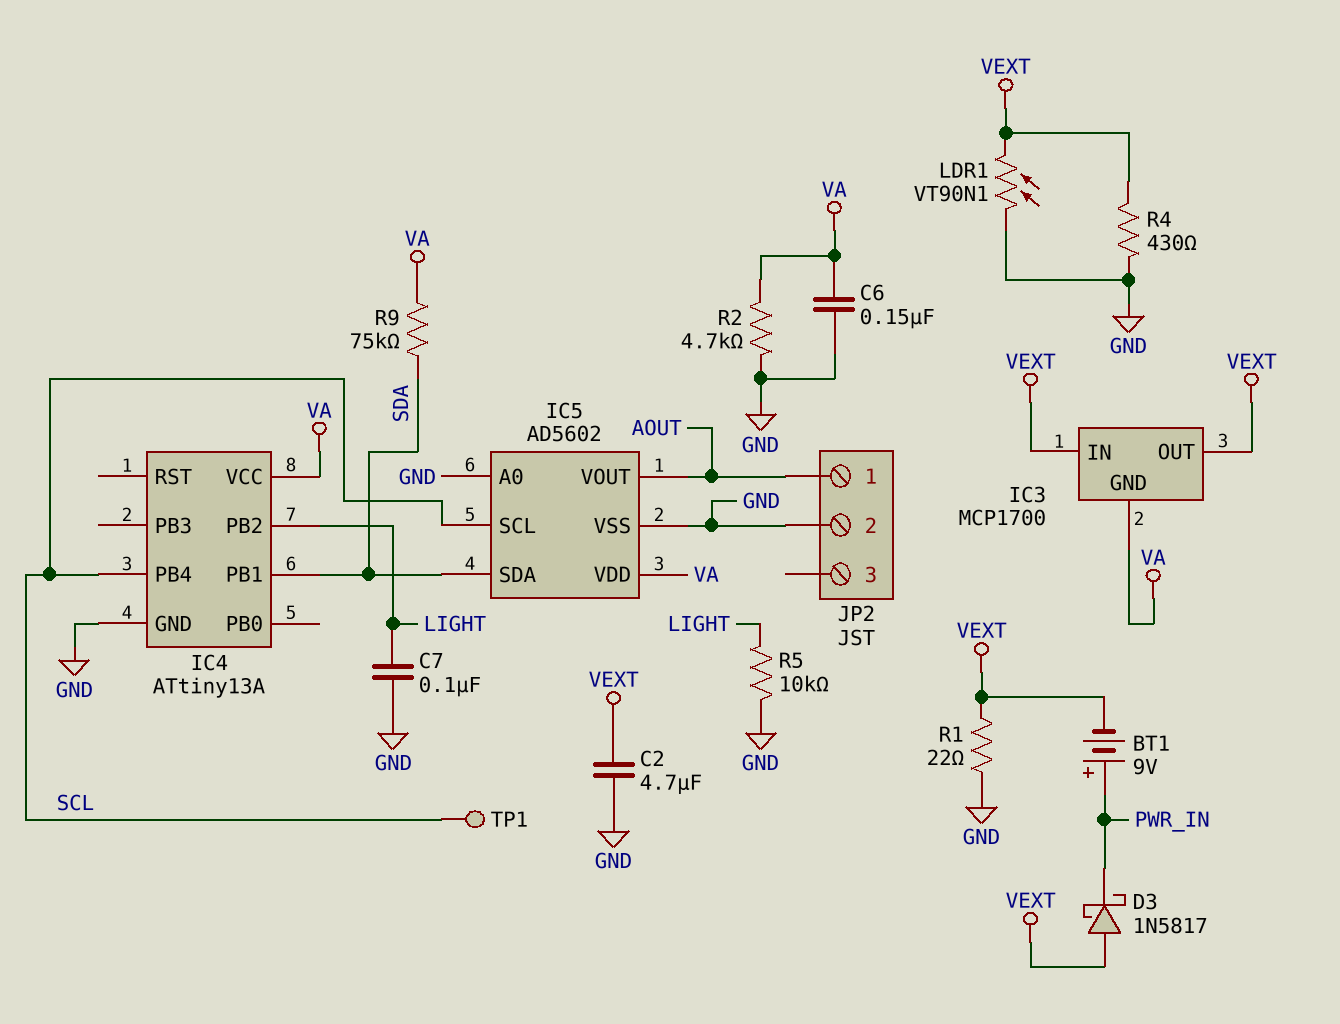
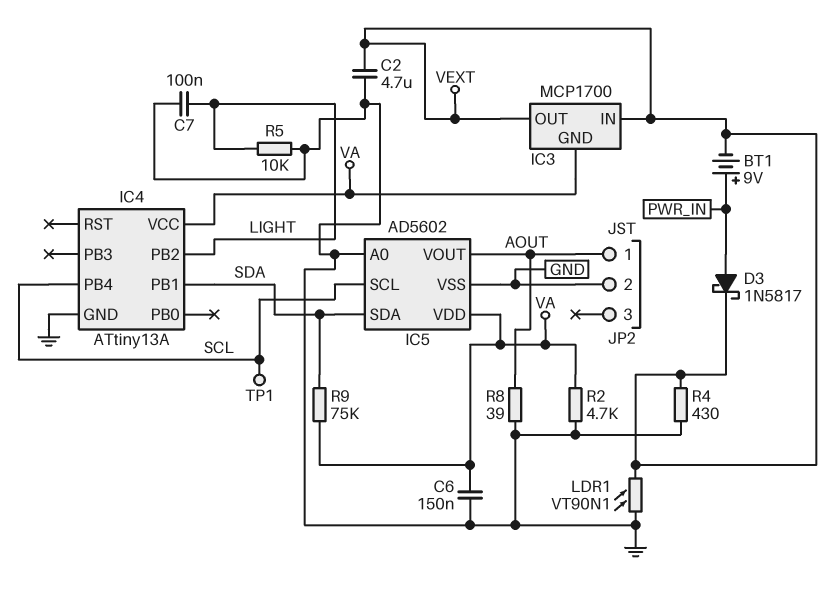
D3: schottky 1N5817 (A VEXT, K PWR_IN) -> schottky 1N5817 (A PWR_IN, K VEXT)
R1: 22 (GND, VEXT) -> none
R8: none -> 39 (AOUT, GND)

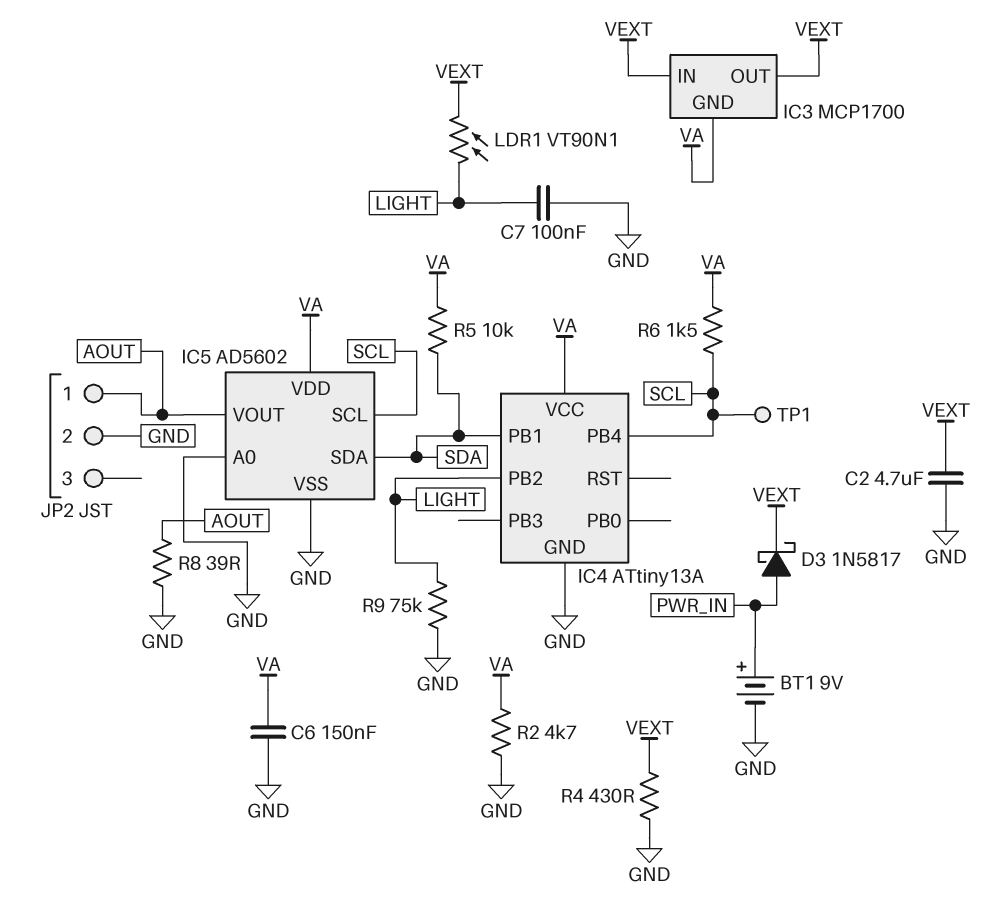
BT1: 9V (plus PWR_IN, minus VEXT) -> 9V (plus PWR_IN, minus GND)
LDR1: VT90N1 (GND, VEXT) -> VT90N1 (LIGHT, VEXT)
R5: 10k (GND, LIGHT) -> 10k (SDA, VA)
R6: none -> 1.5k (SCL, VA)
R9: 75k (SDA, VA) -> 75k (GND, LIGHT)

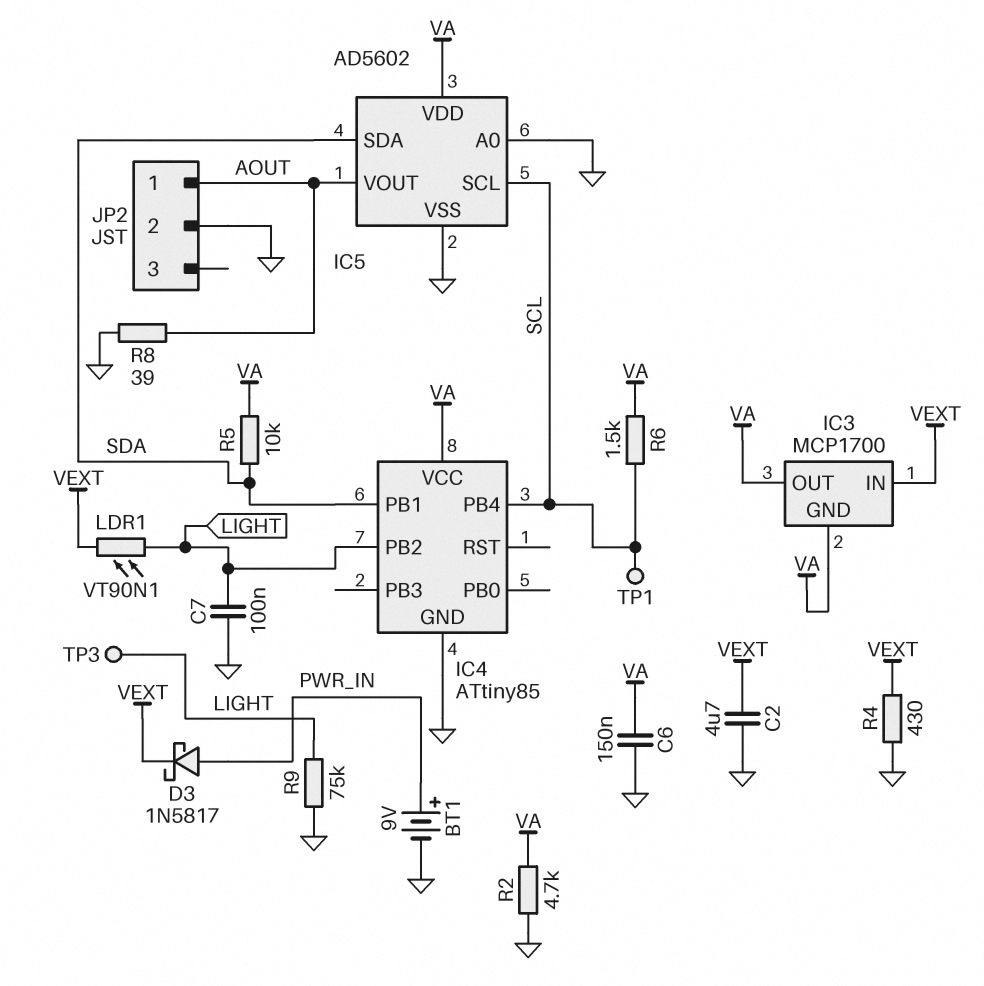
IC3 pin OUT: VEXT -> VA
IC4: ATtiny13A -> ATtiny85
TP3: none -> test point (LIGHT)

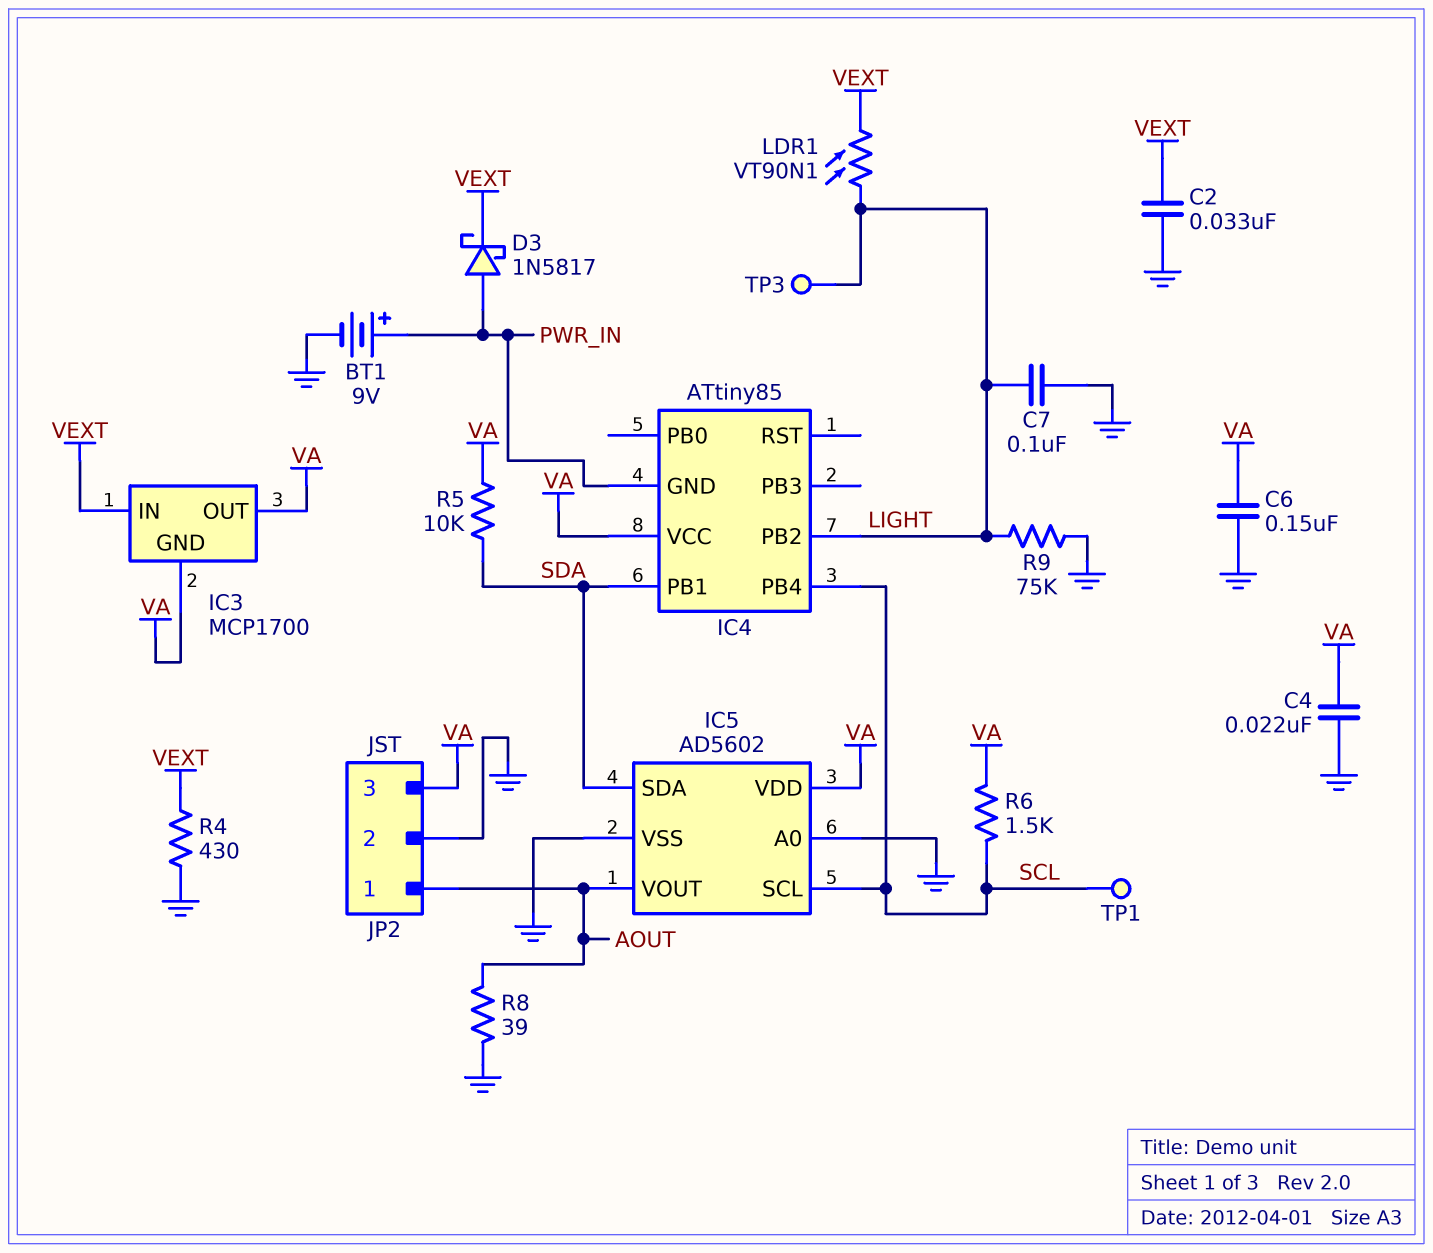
C2: 4.7uF (GND, VEXT) -> 33nF (GND, VEXT)
C4: none -> 22nF (GND, VA)
IC4 pin GND: GND -> PWR_IN
JP2 pin 3: none -> VA
R2: 4.7k (GND, VA) -> none

